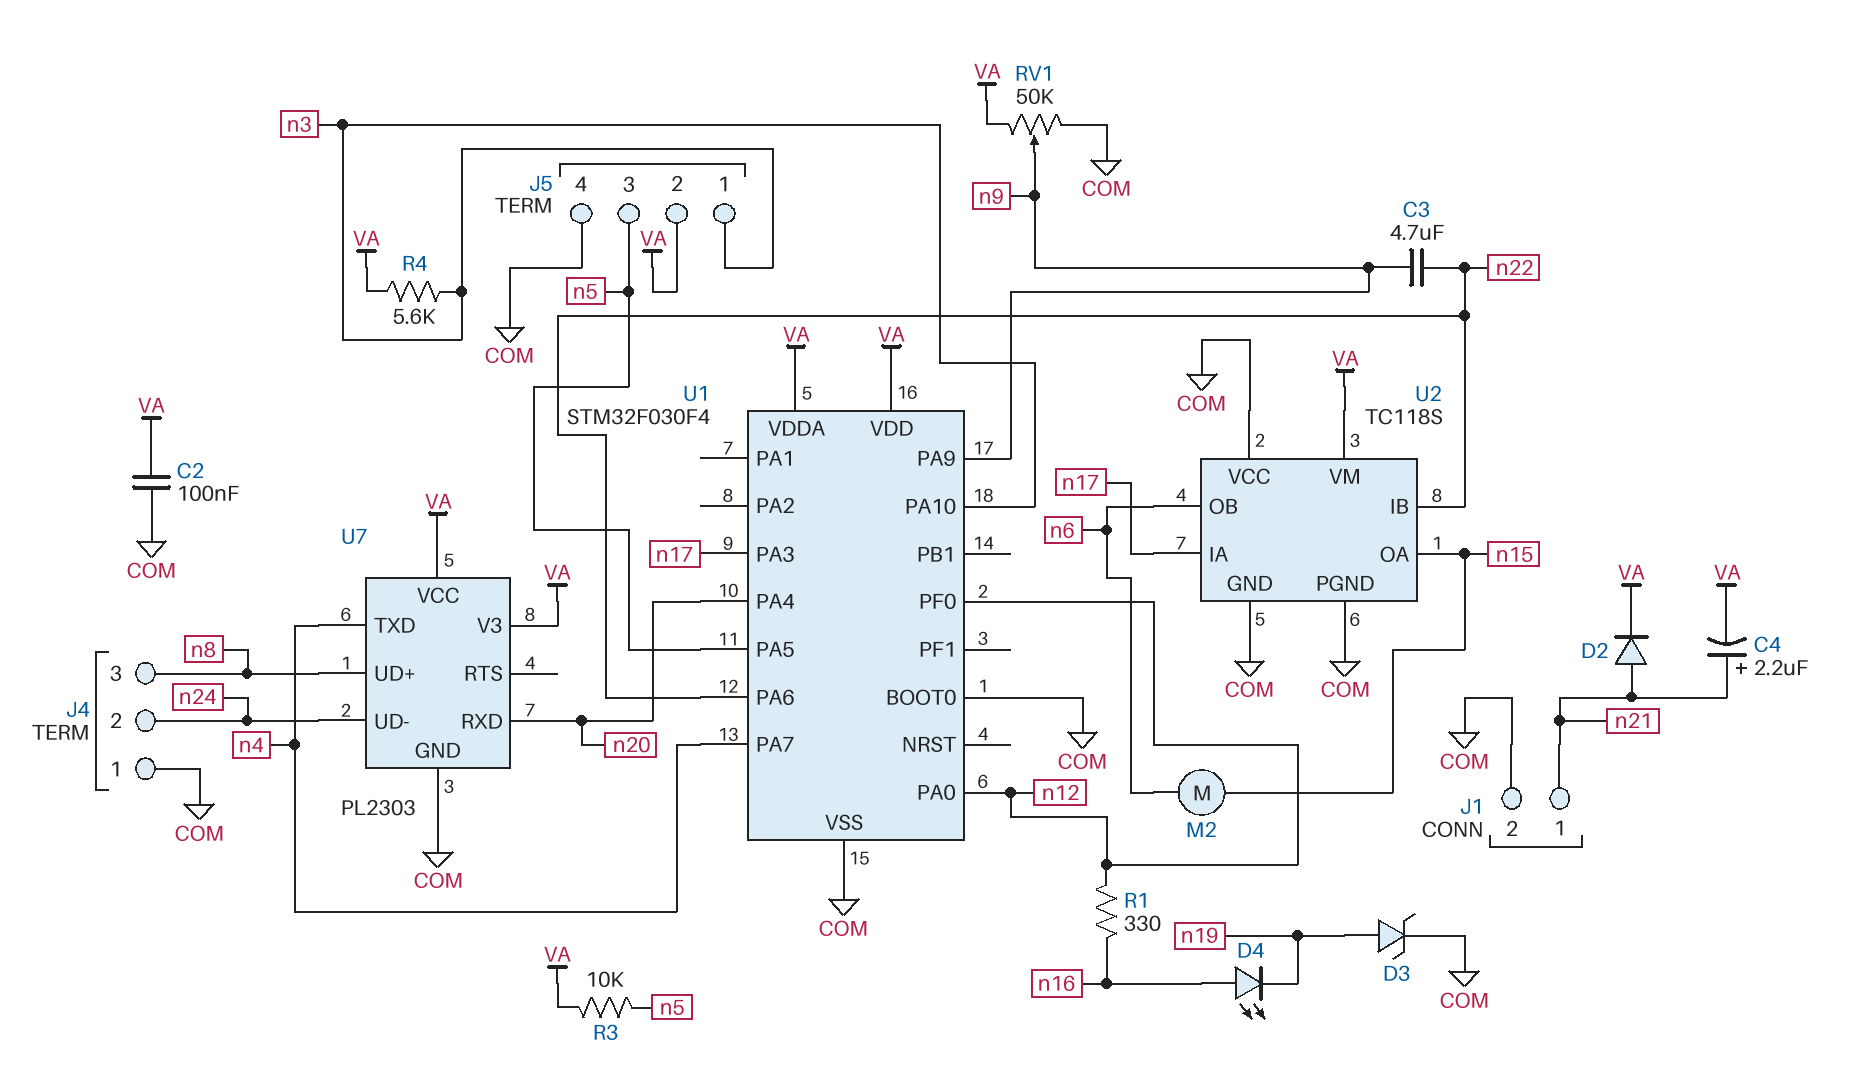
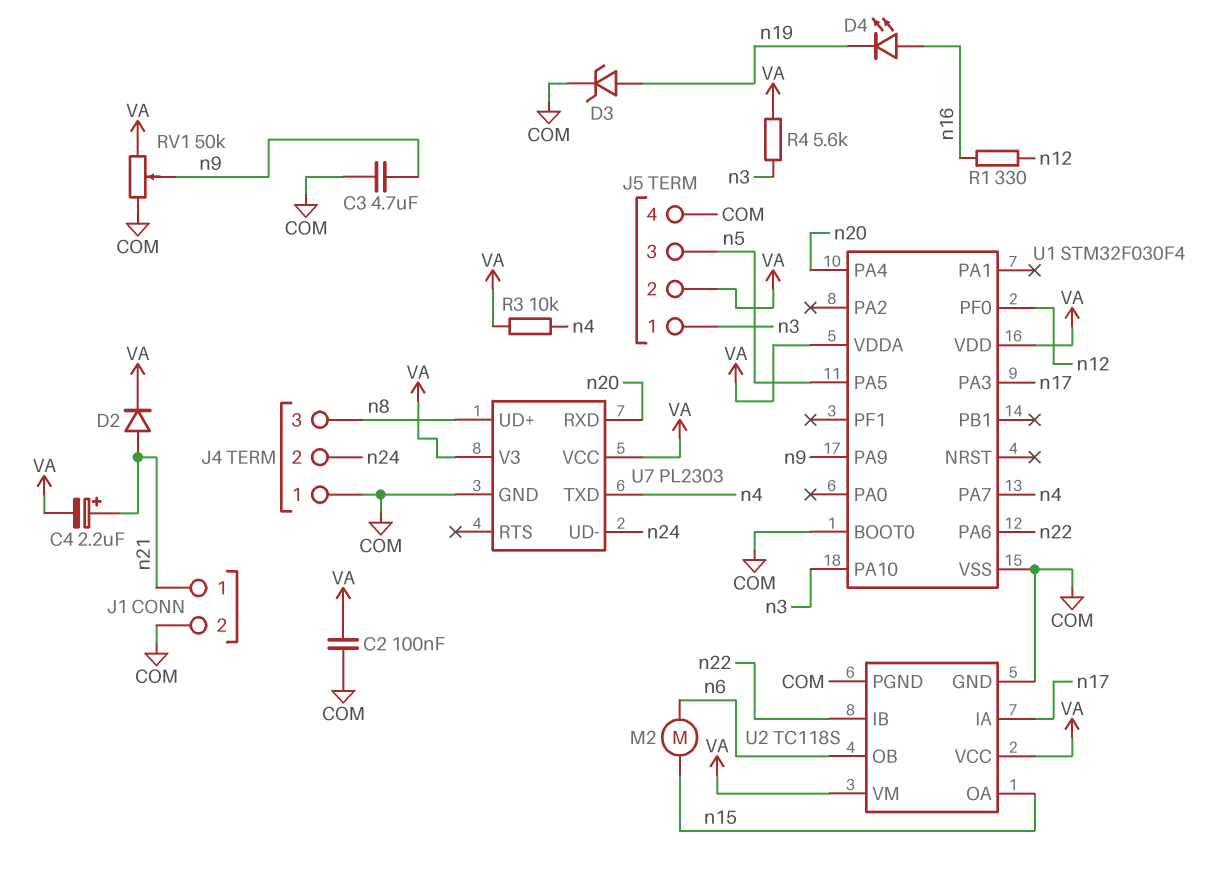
C3: 4.7uF (n9, n22) -> 4.7uF (COM, n9)
R3: 10k (VA, n5) -> 10k (VA, n4)
U1 pin PA0: n12 -> none
U2 pin VCC: COM -> VA

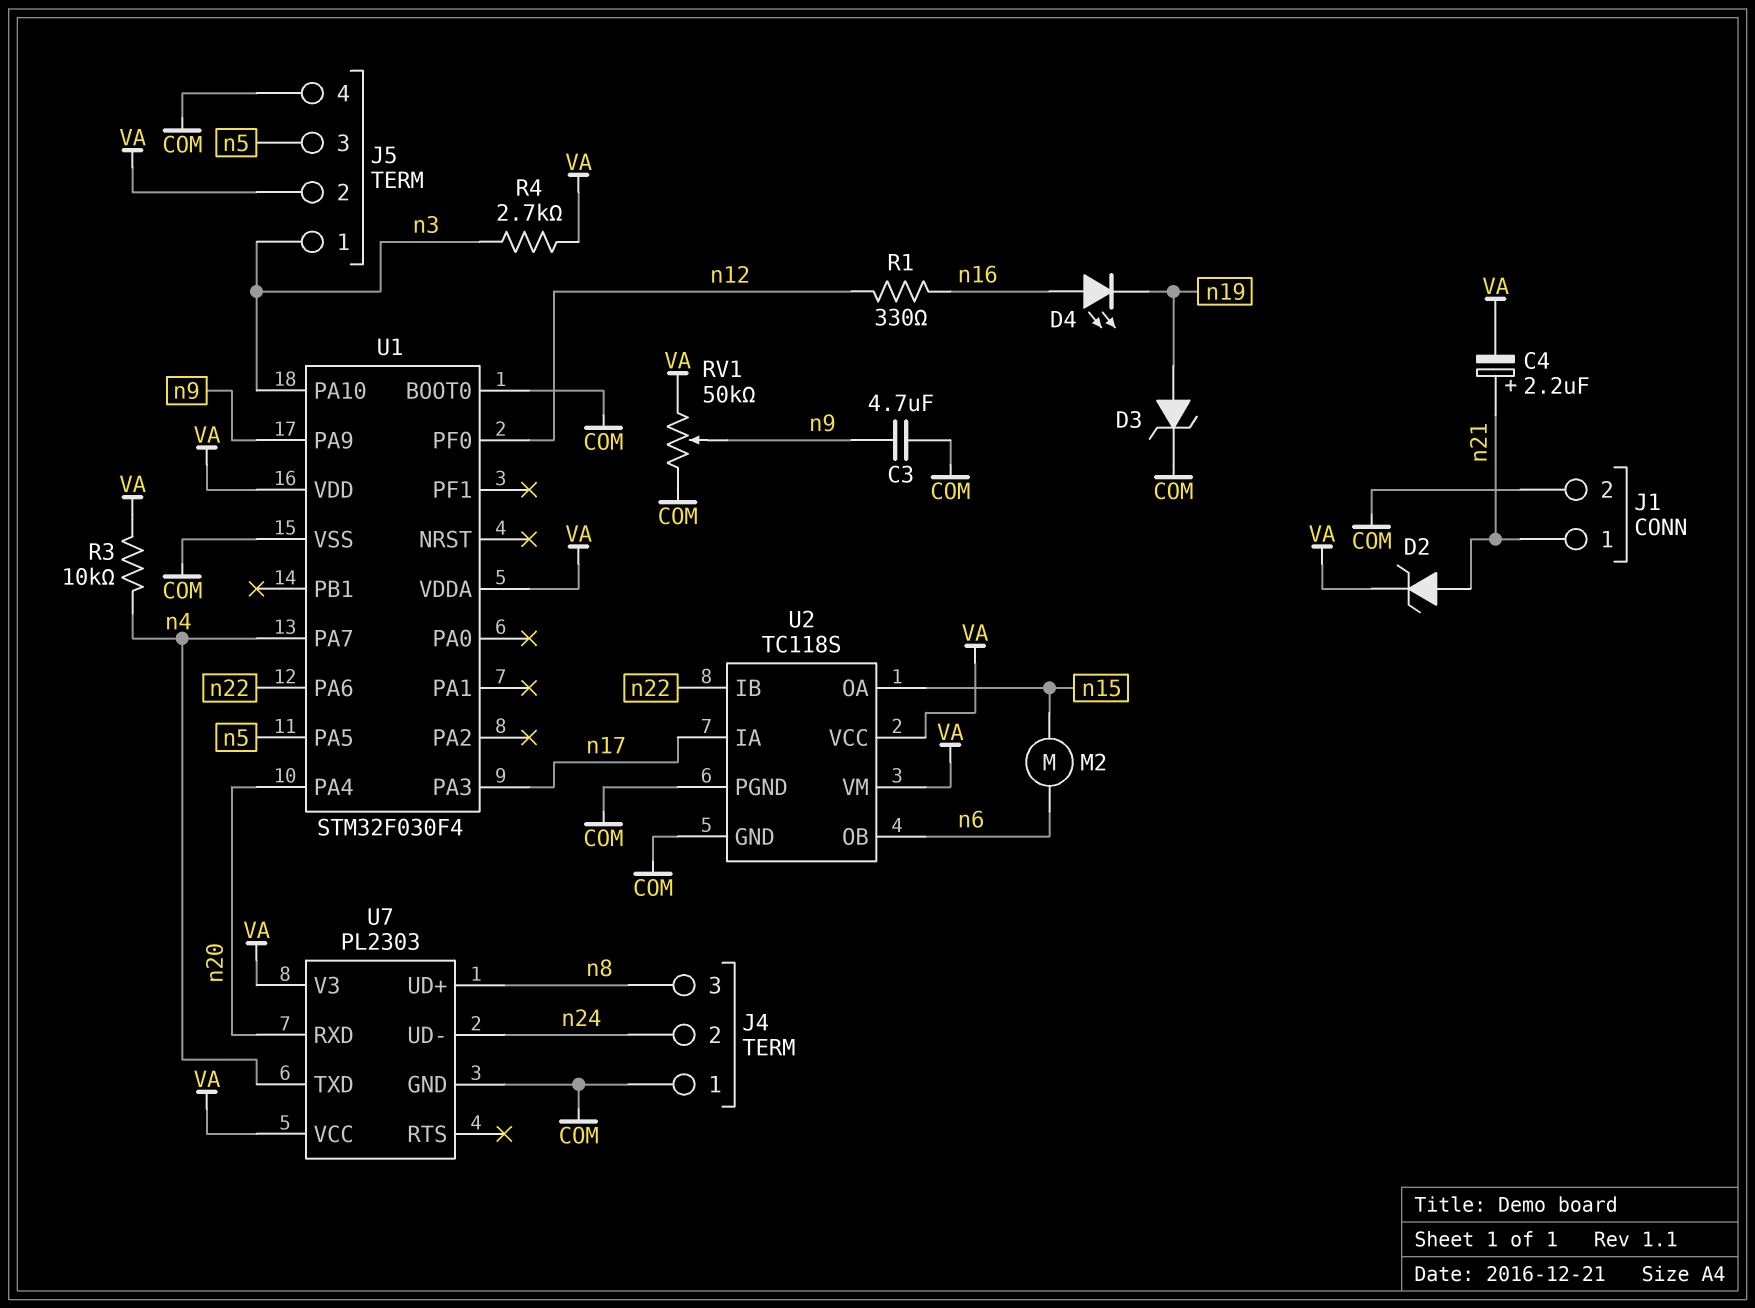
C2: 100nF (COM, VA) -> none
D2: diode (A n21, K VA) -> zener (A n21, K VA)
R4: 5.6k (VA, n3) -> 2.7k (VA, n3)

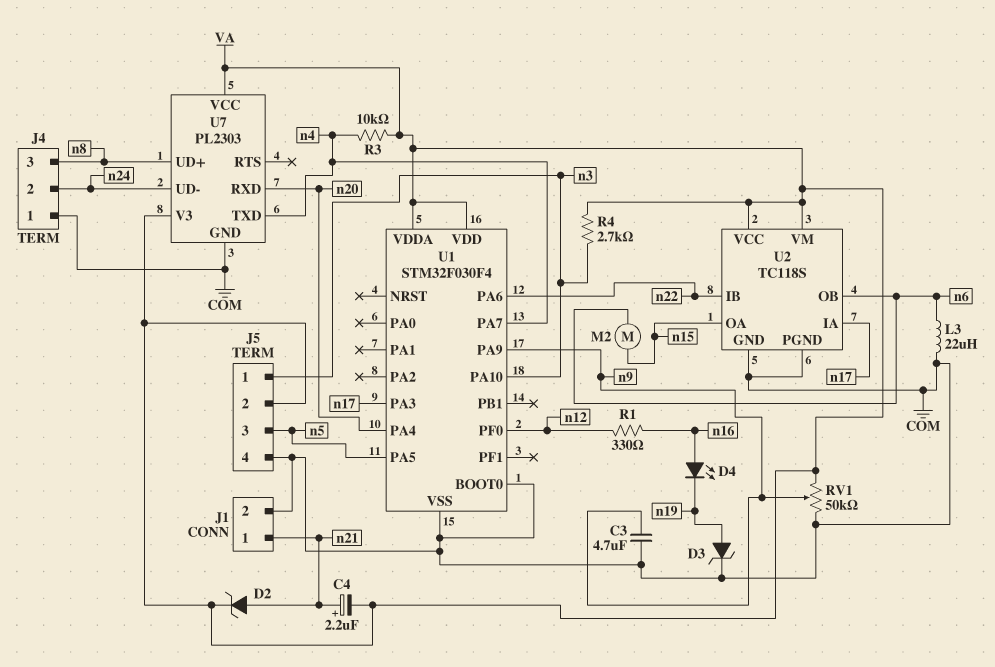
L3: none -> 22uH (COM, n6)

